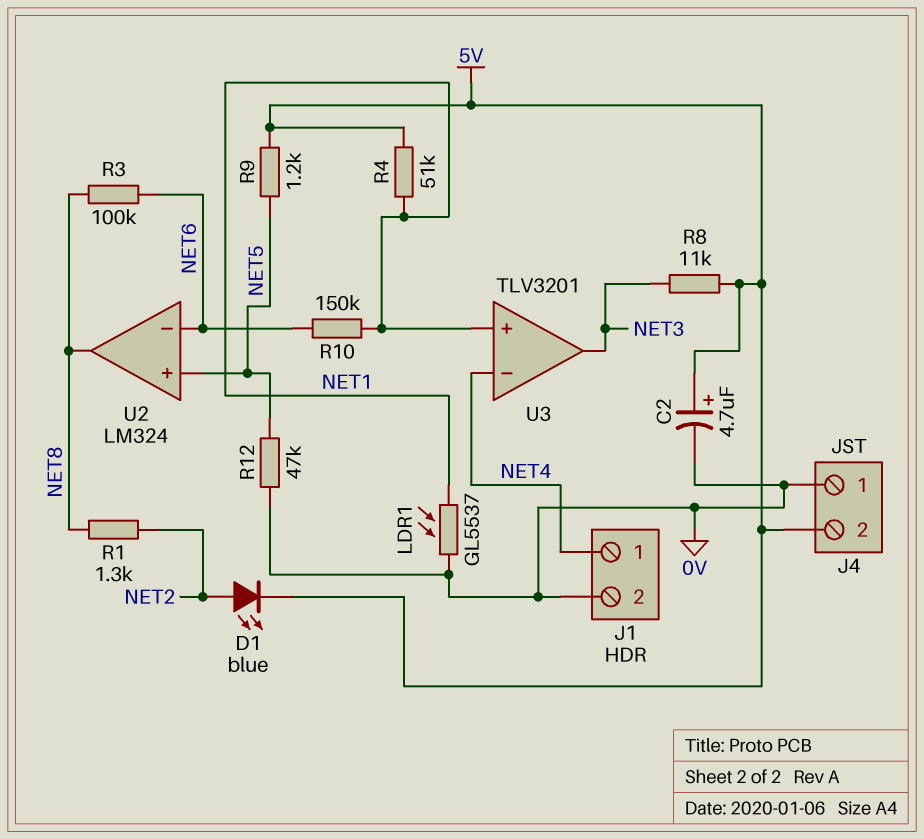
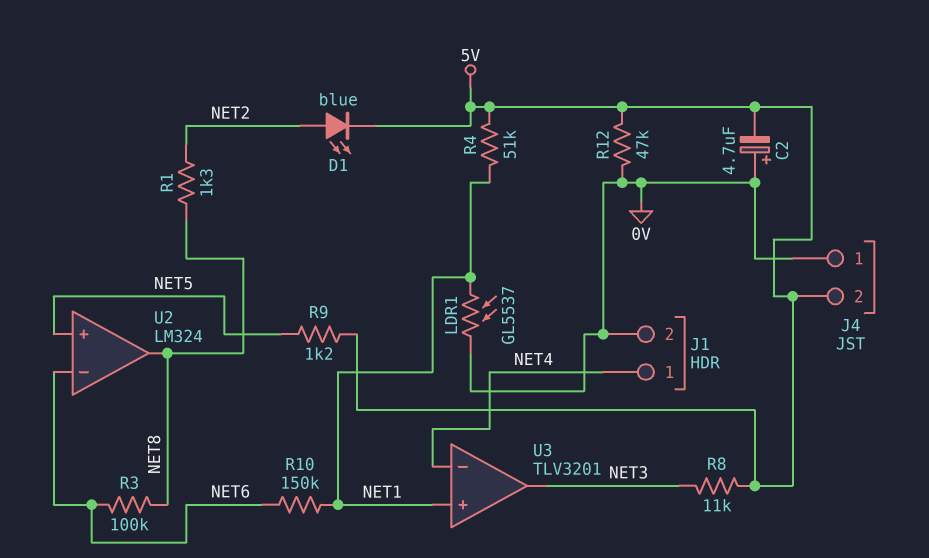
C2: 4.7uF (plus 5V, minus 0V) -> 4.7uF (plus 0V, minus 5V)
R12: 47k (0V, NET5) -> 47k (0V, 5V)

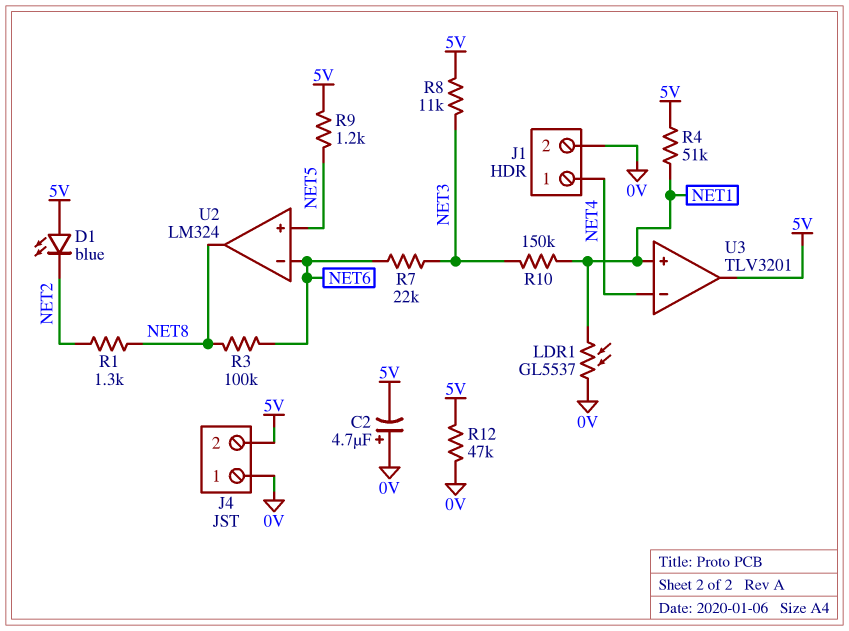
D1: LED blue (A NET2, K 5V) -> LED blue (A 5V, K NET2)
R7: none -> 22k (NET3, NET6)
R10: 150k (NET1, NET6) -> 150k (NET1, NET3)
U3 pin out: NET3 -> 5V

